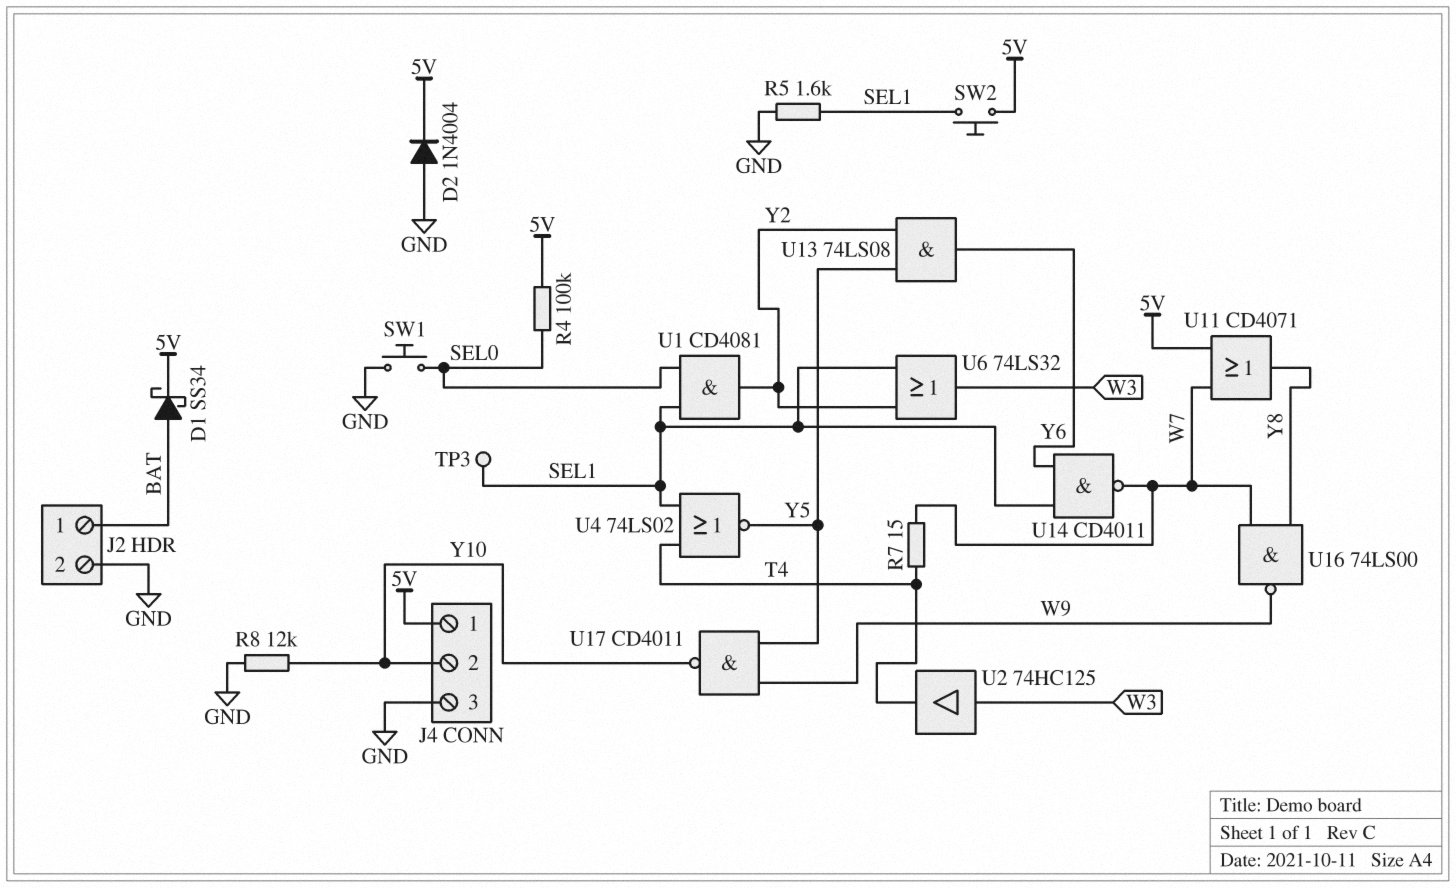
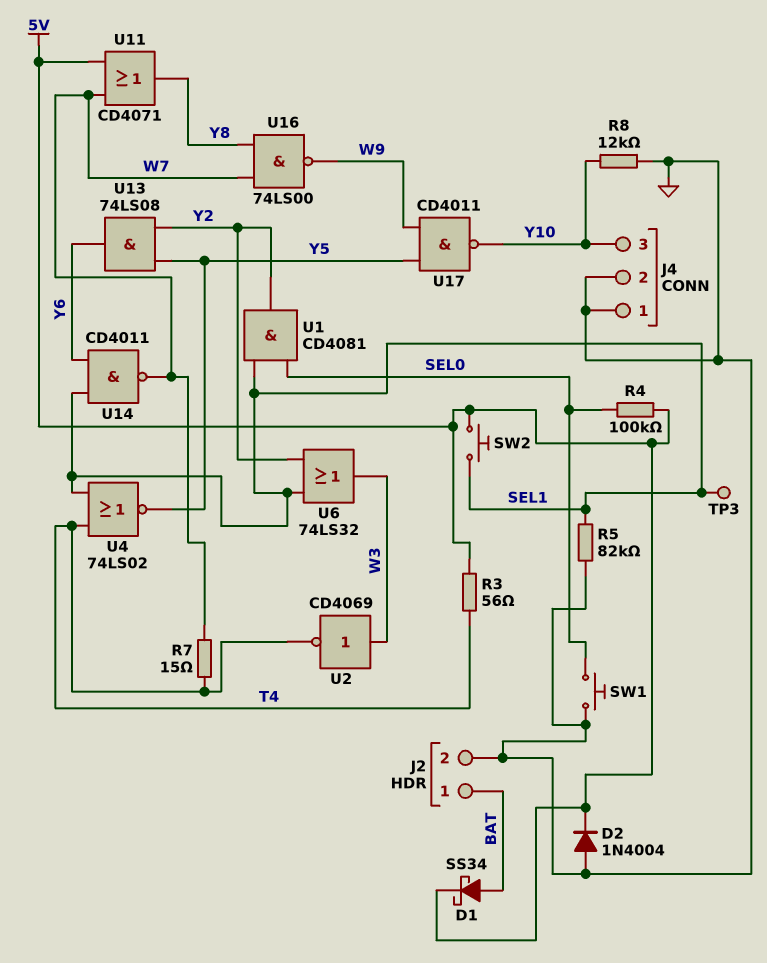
J4 pin 1: 5V -> GND
J4 pin 2: Y10 -> GND
J4 pin 3: GND -> Y10
R3: none -> 56 (5V, T4)
R5: 1.6k (GND, SEL1) -> 82k (GND, SEL1)
U2: buffer 74HC125 (in W3, out T4) -> NOT CD4069 (in W3, out T4)

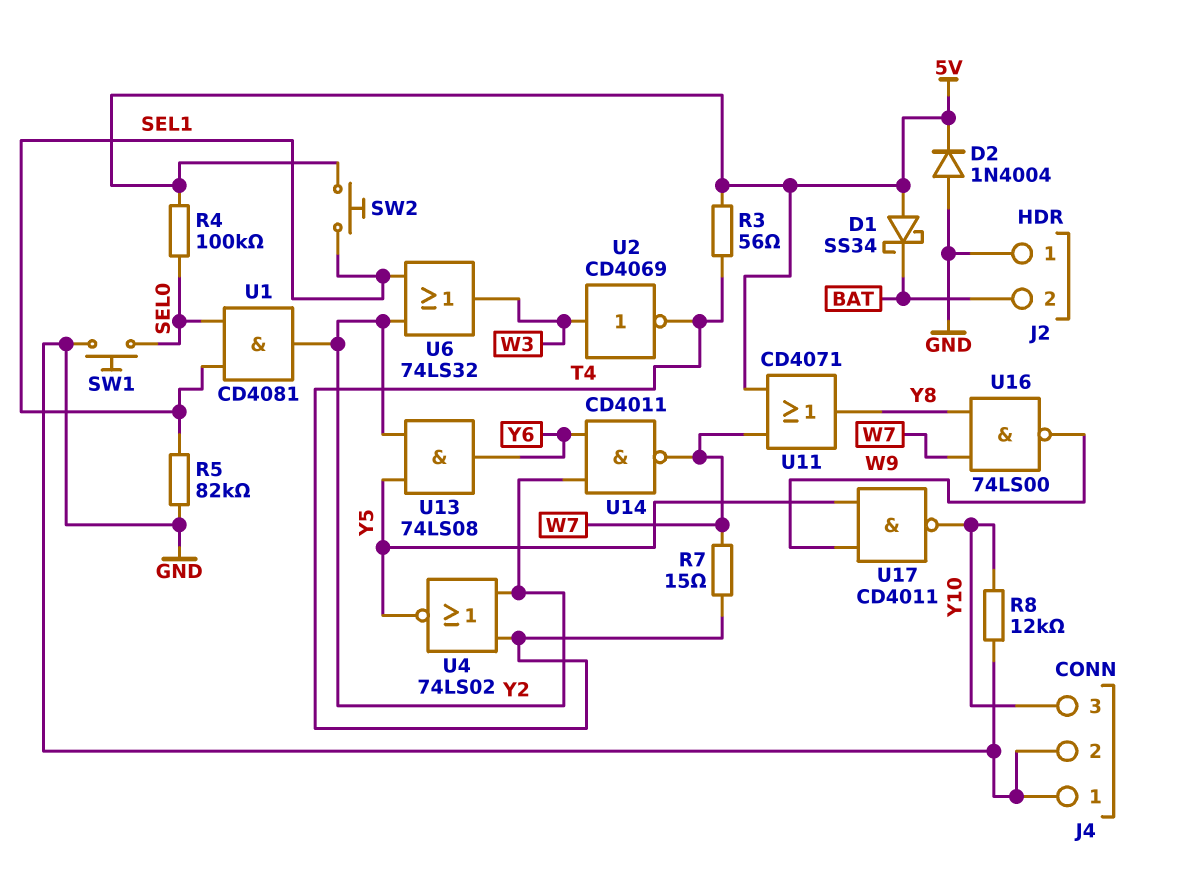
D1: schottky SS34 (A BAT, K 5V) -> schottky SS34 (A 5V, K BAT)
J2 pin 1: BAT -> GND
J2 pin 2: GND -> BAT
TP3: test point (SEL1) -> none
U4: NOR 74LS02 (in SEL1, in T4, out Y5) -> NOR 74LS02 (in T4, in Y2, out Y5)
U14: NAND CD4011 (in SEL1, in Y6, out W7) -> NAND CD4011 (in Y2, in Y6, out W7)

